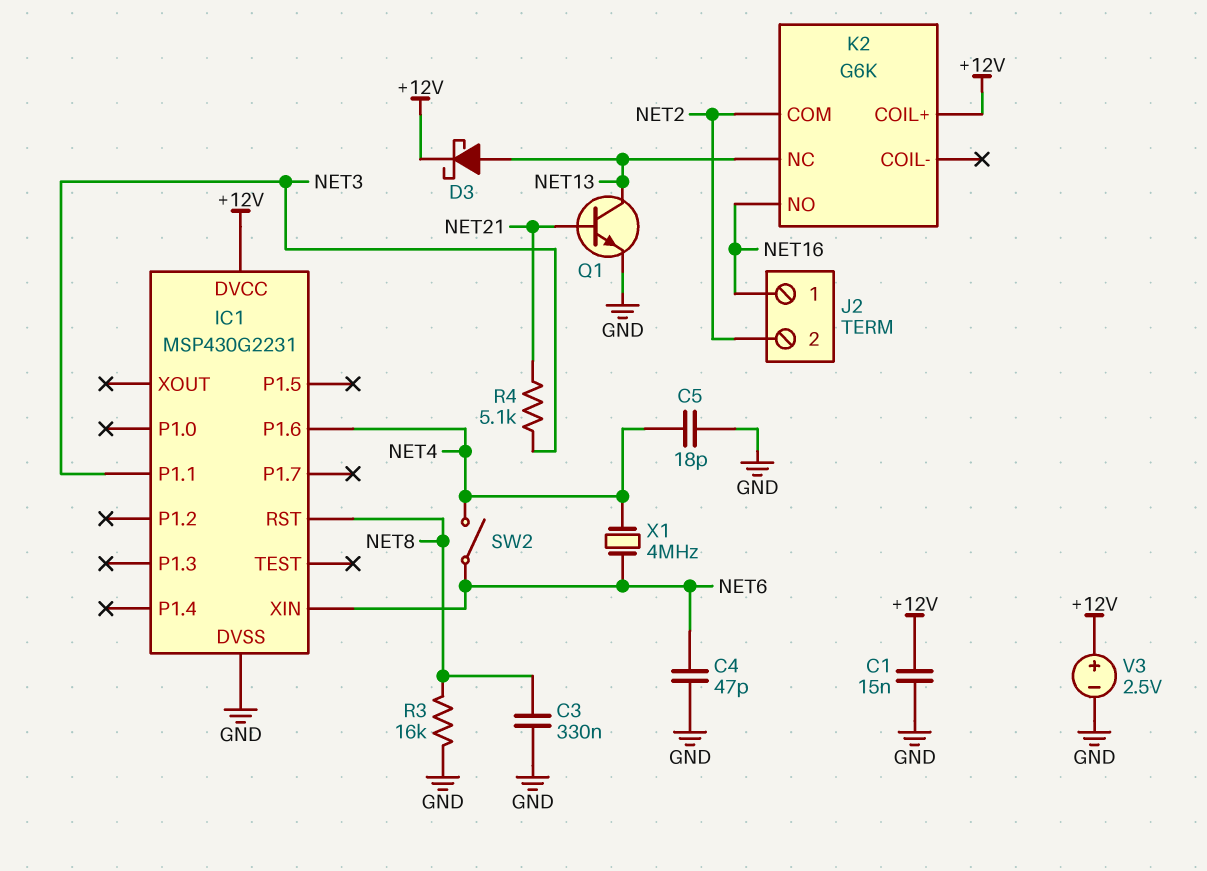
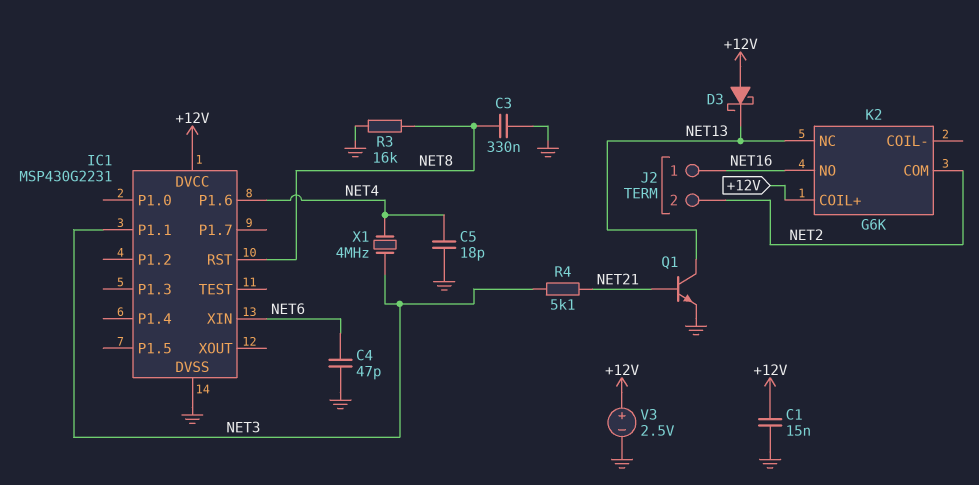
D3: schottky (A NET13, K +12V) -> schottky (A +12V, K NET13)
SW2: switch (NET4, NET6) -> none
X1: 4MHz (NET4, NET6) -> 4MHz (NET3, NET4)

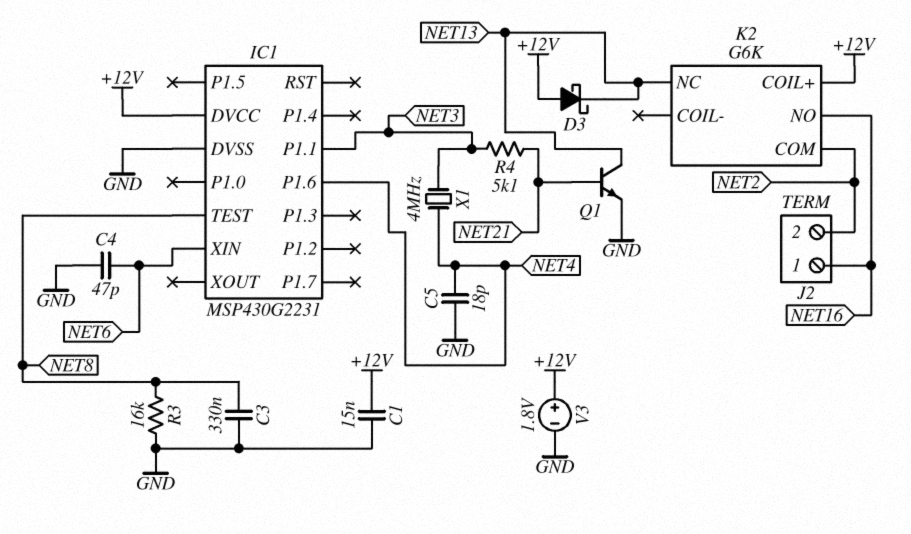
IC1 pin RST: NET8 -> none
IC1 pin TEST: none -> NET8
V3: 2.5V (plus +12V, minus GND) -> 1.8V (plus +12V, minus GND)

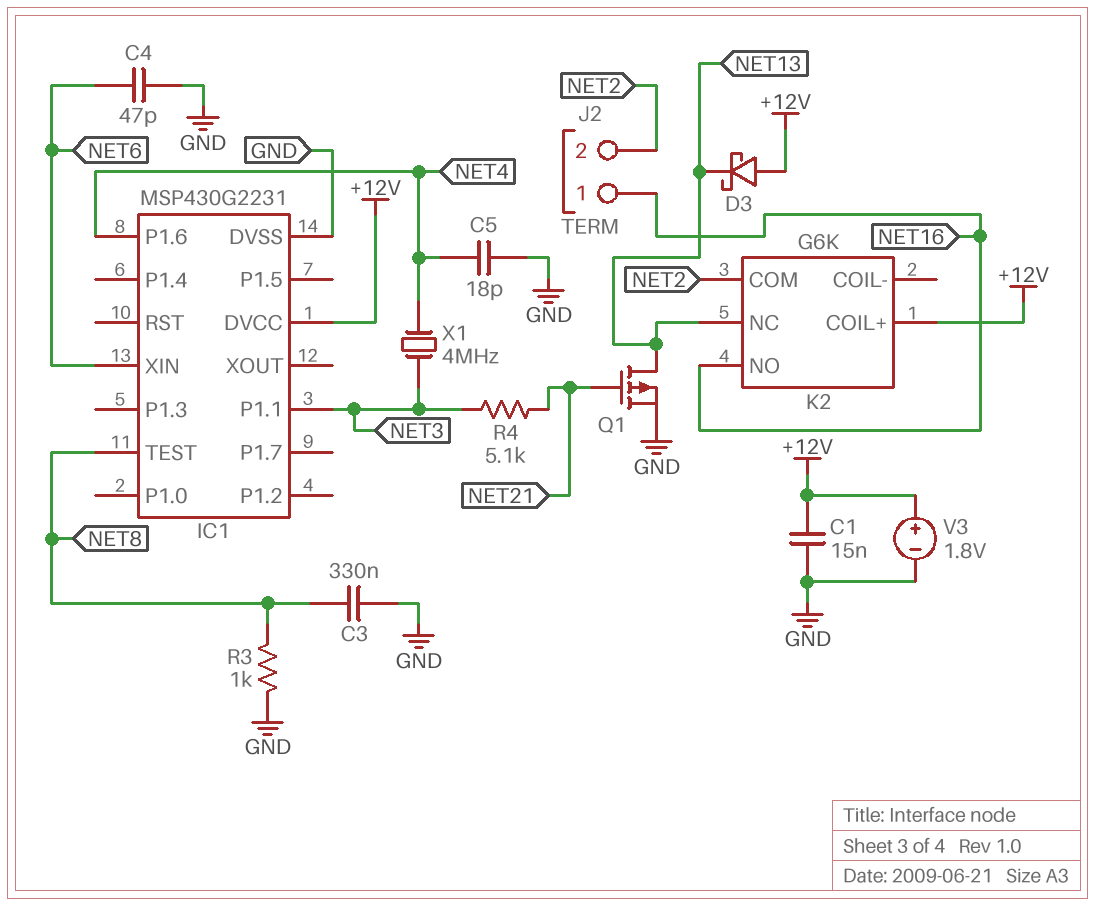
Q1: NPN (B NET21, C NET13, E GND) -> PMOS (G NET21, D NET13, S GND)
R3: 16k (GND, NET8) -> 1k (GND, NET8)

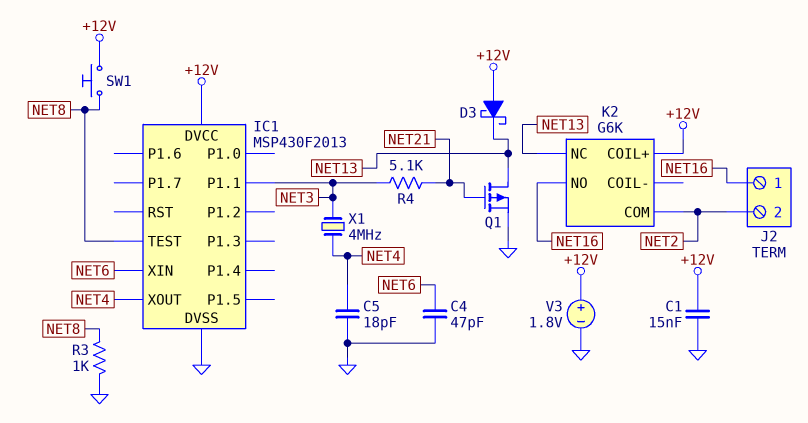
C3: 330nF (GND, NET8) -> none
IC1: MSP430G2231 -> MSP430F2013
IC1 pin P1.6: NET4 -> none
IC1 pin XOUT: none -> NET4
SW1: none -> button (+12V, NET8)

